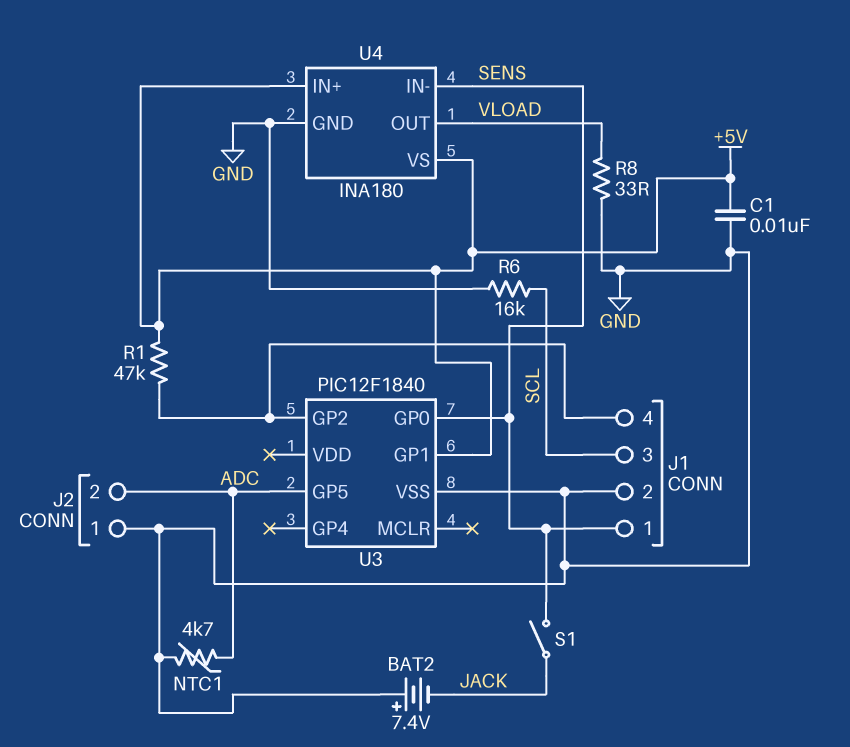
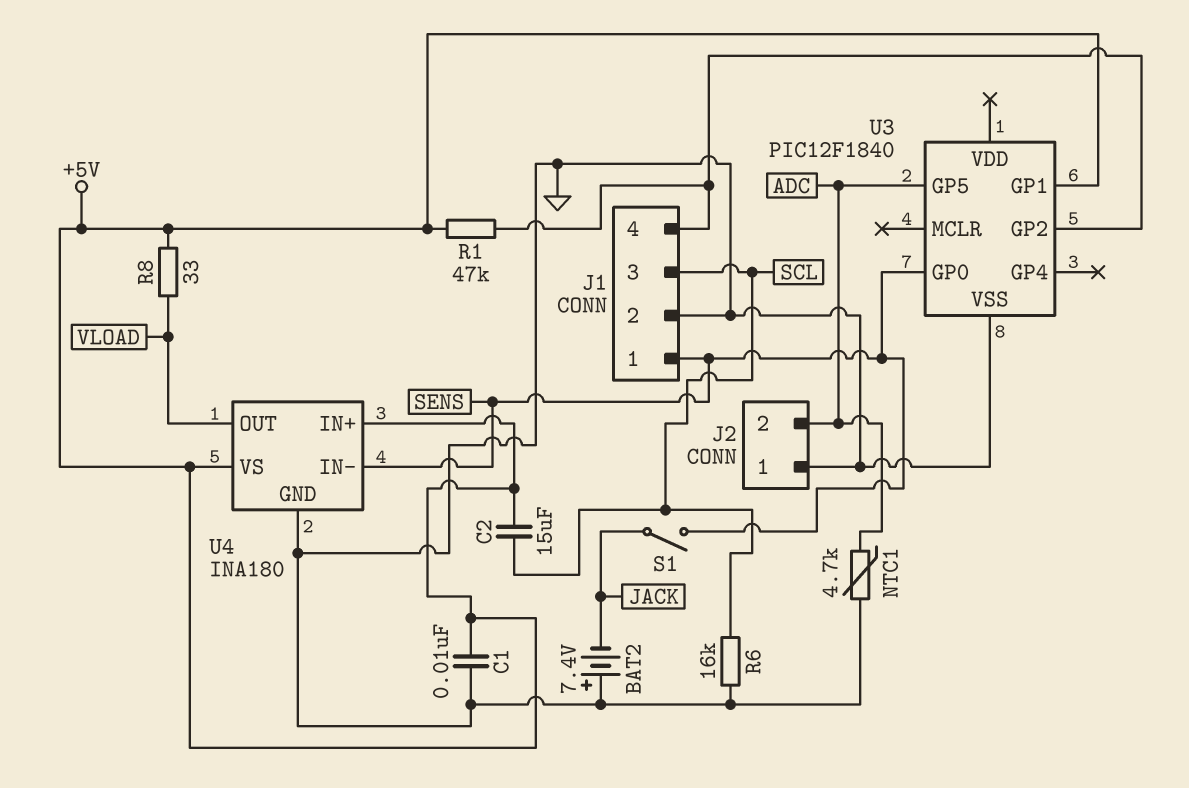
C2: none -> 15uF (+5V, SCL)
R8: 33 (GND, VLOAD) -> 33 (+5V, VLOAD)

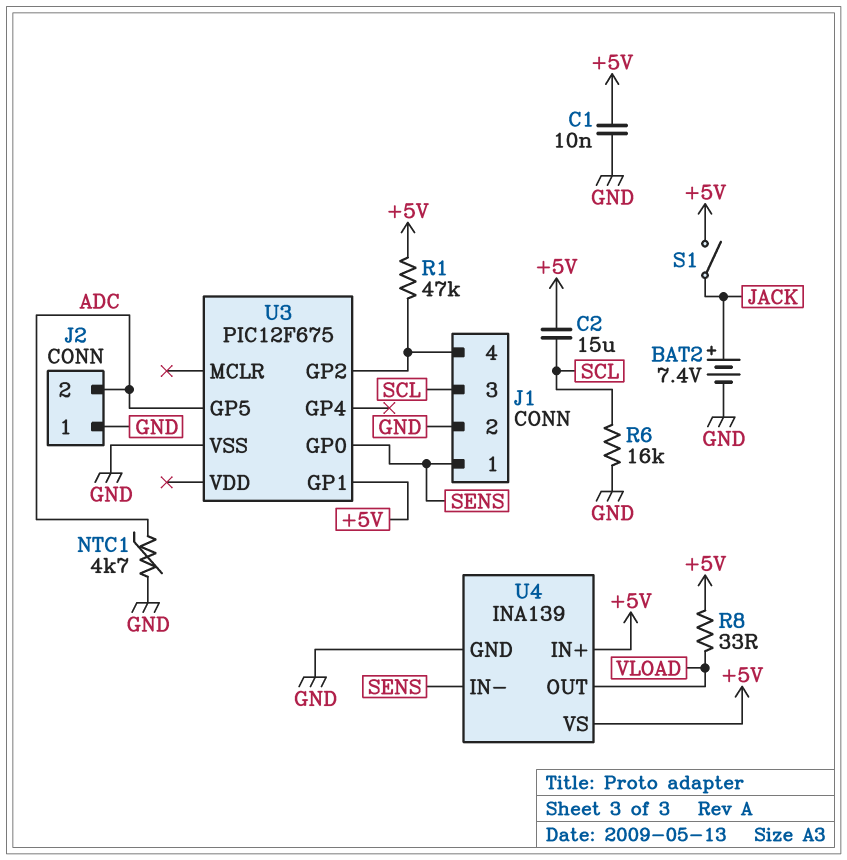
BAT2: 7.4V (plus GND, minus JACK) -> 7.4V (plus JACK, minus GND)
S1: switch (JACK, SENS) -> switch (+5V, JACK)
U3: PIC12F1840 -> PIC12F675
U4: INA180 -> INA139

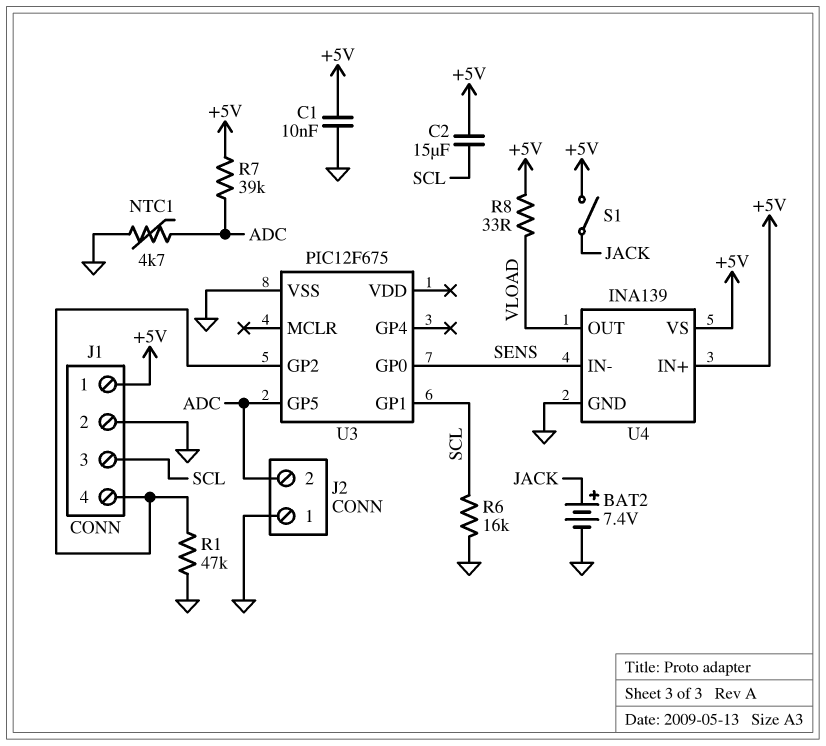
J1 pin 1: SENS -> +5V
R1: 47k (+5V, J1/4) -> 47k (GND, J1/4)
R7: none -> 39k (+5V, ADC)
U3 pin GP1: +5V -> SCL

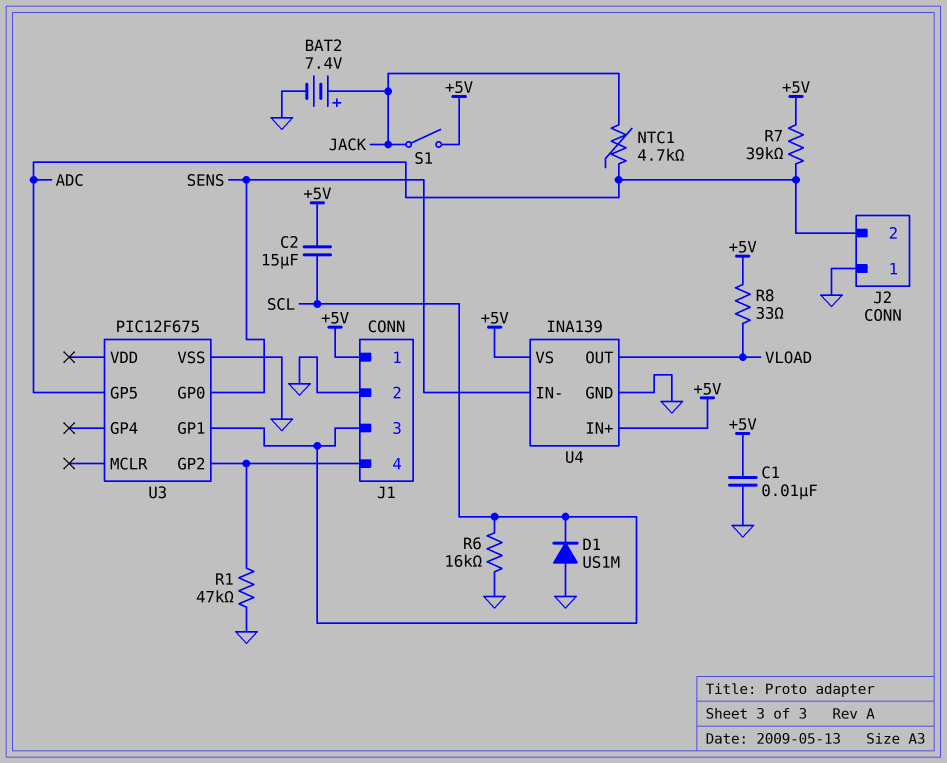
D1: none -> diode US1M (A GND, K SCL)
NTC1: 4.7k (ADC, GND) -> 4.7k (ADC, JACK)

